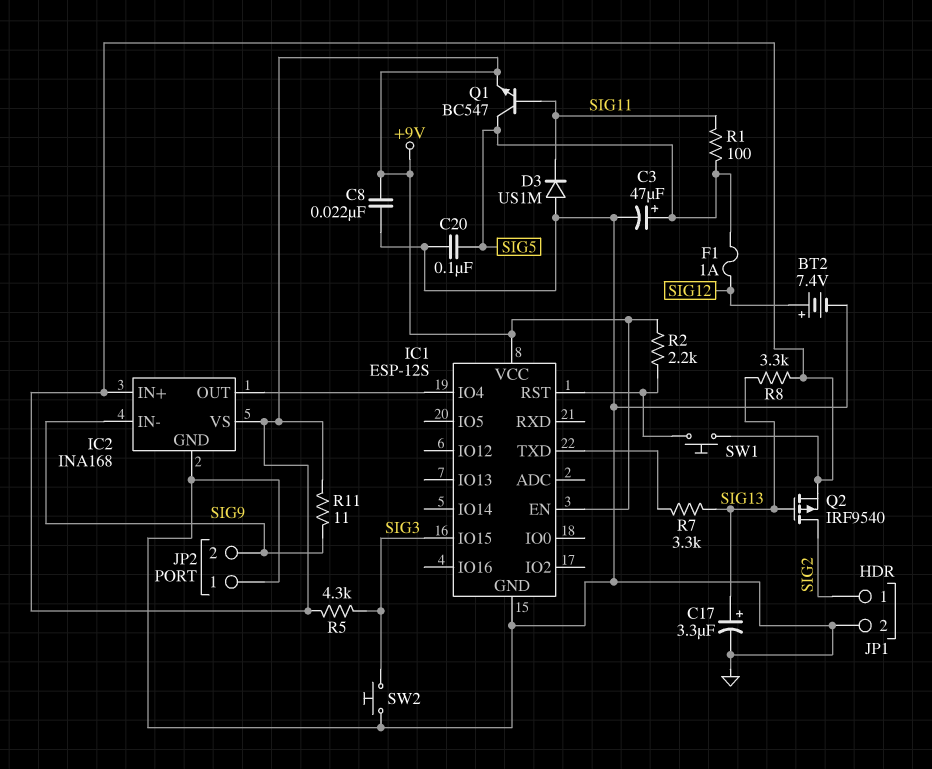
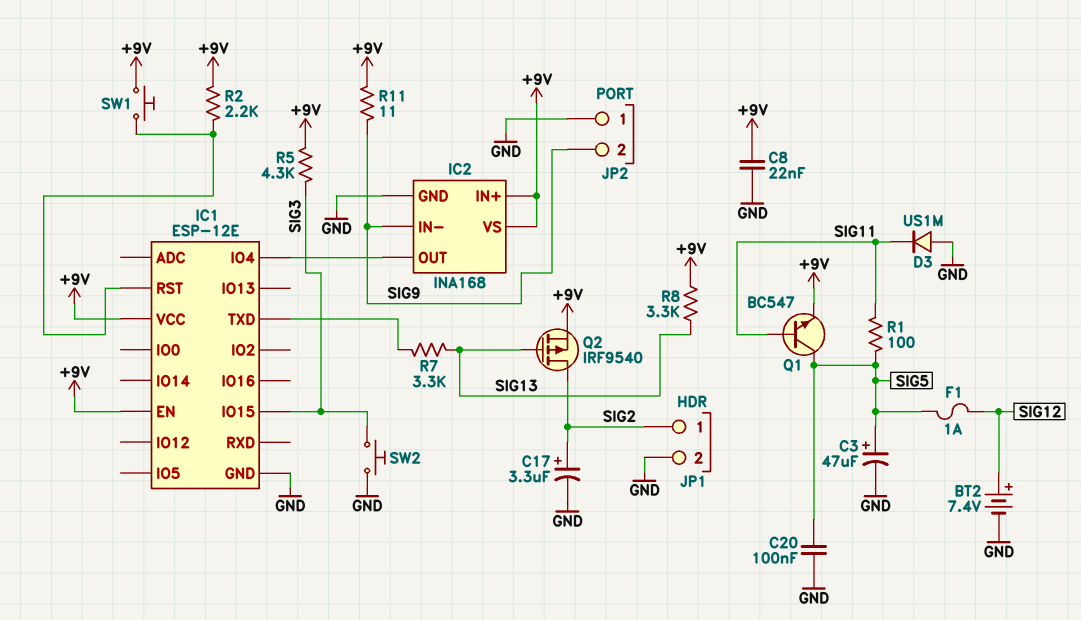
C17: 3.3uF (plus SIG13, minus GND) -> 3.3uF (plus SIG2, minus GND)
IC1: ESP-12S -> ESP-12E

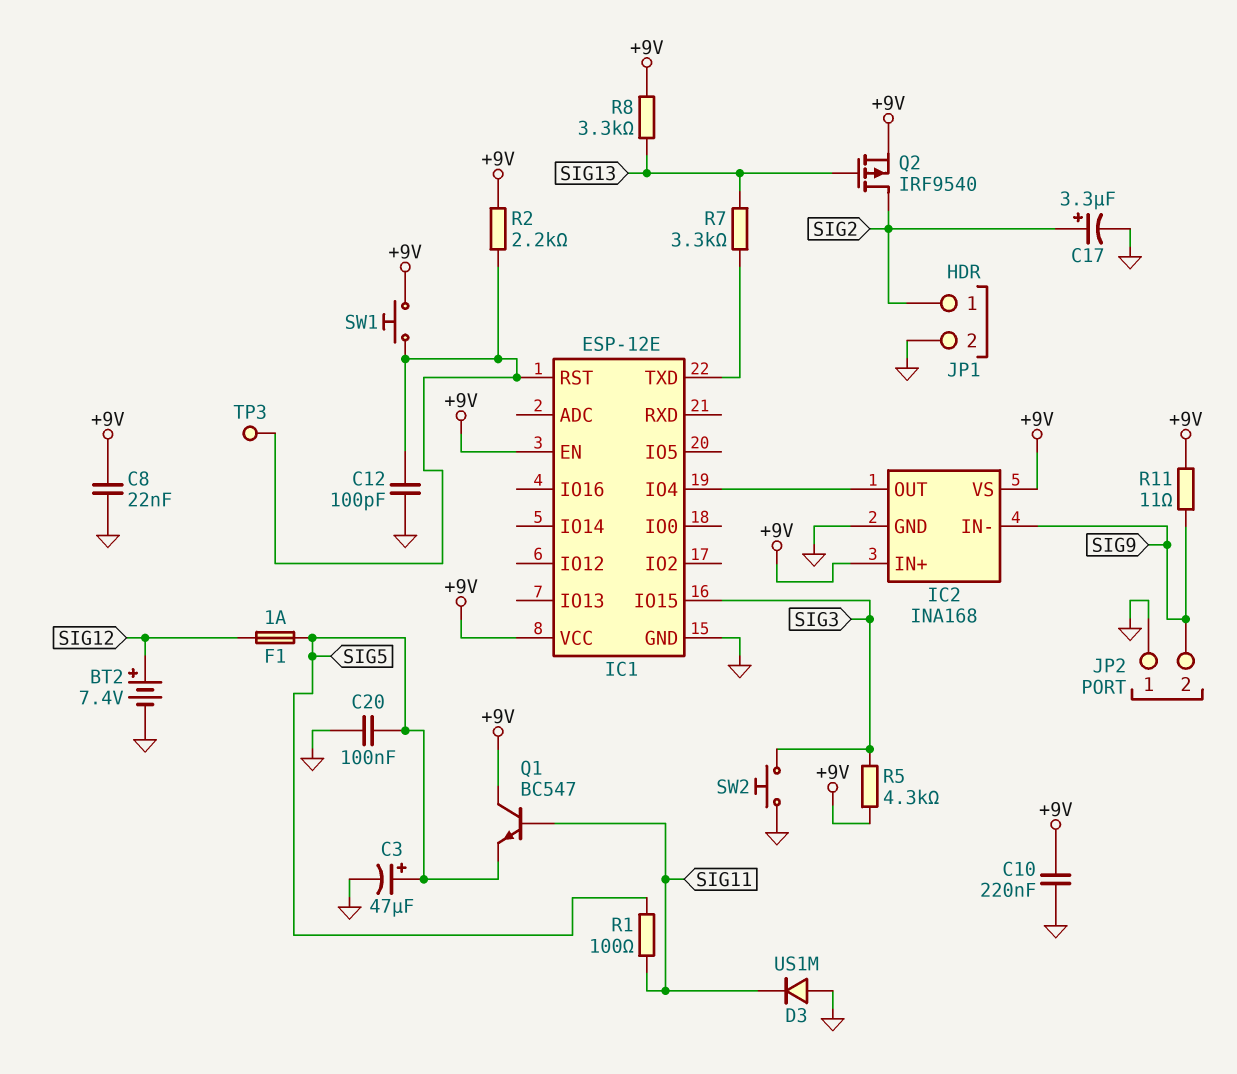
C10: none -> 220nF (+9V, GND)
C12: none -> 100pF (GND, IC1/RST)
Q1: NPN BC547 (B SIG11, C SIG5, E +9V) -> NPN BC547 (B SIG11, C +9V, E SIG5)
TP3: none -> test point (IC1/RST)

